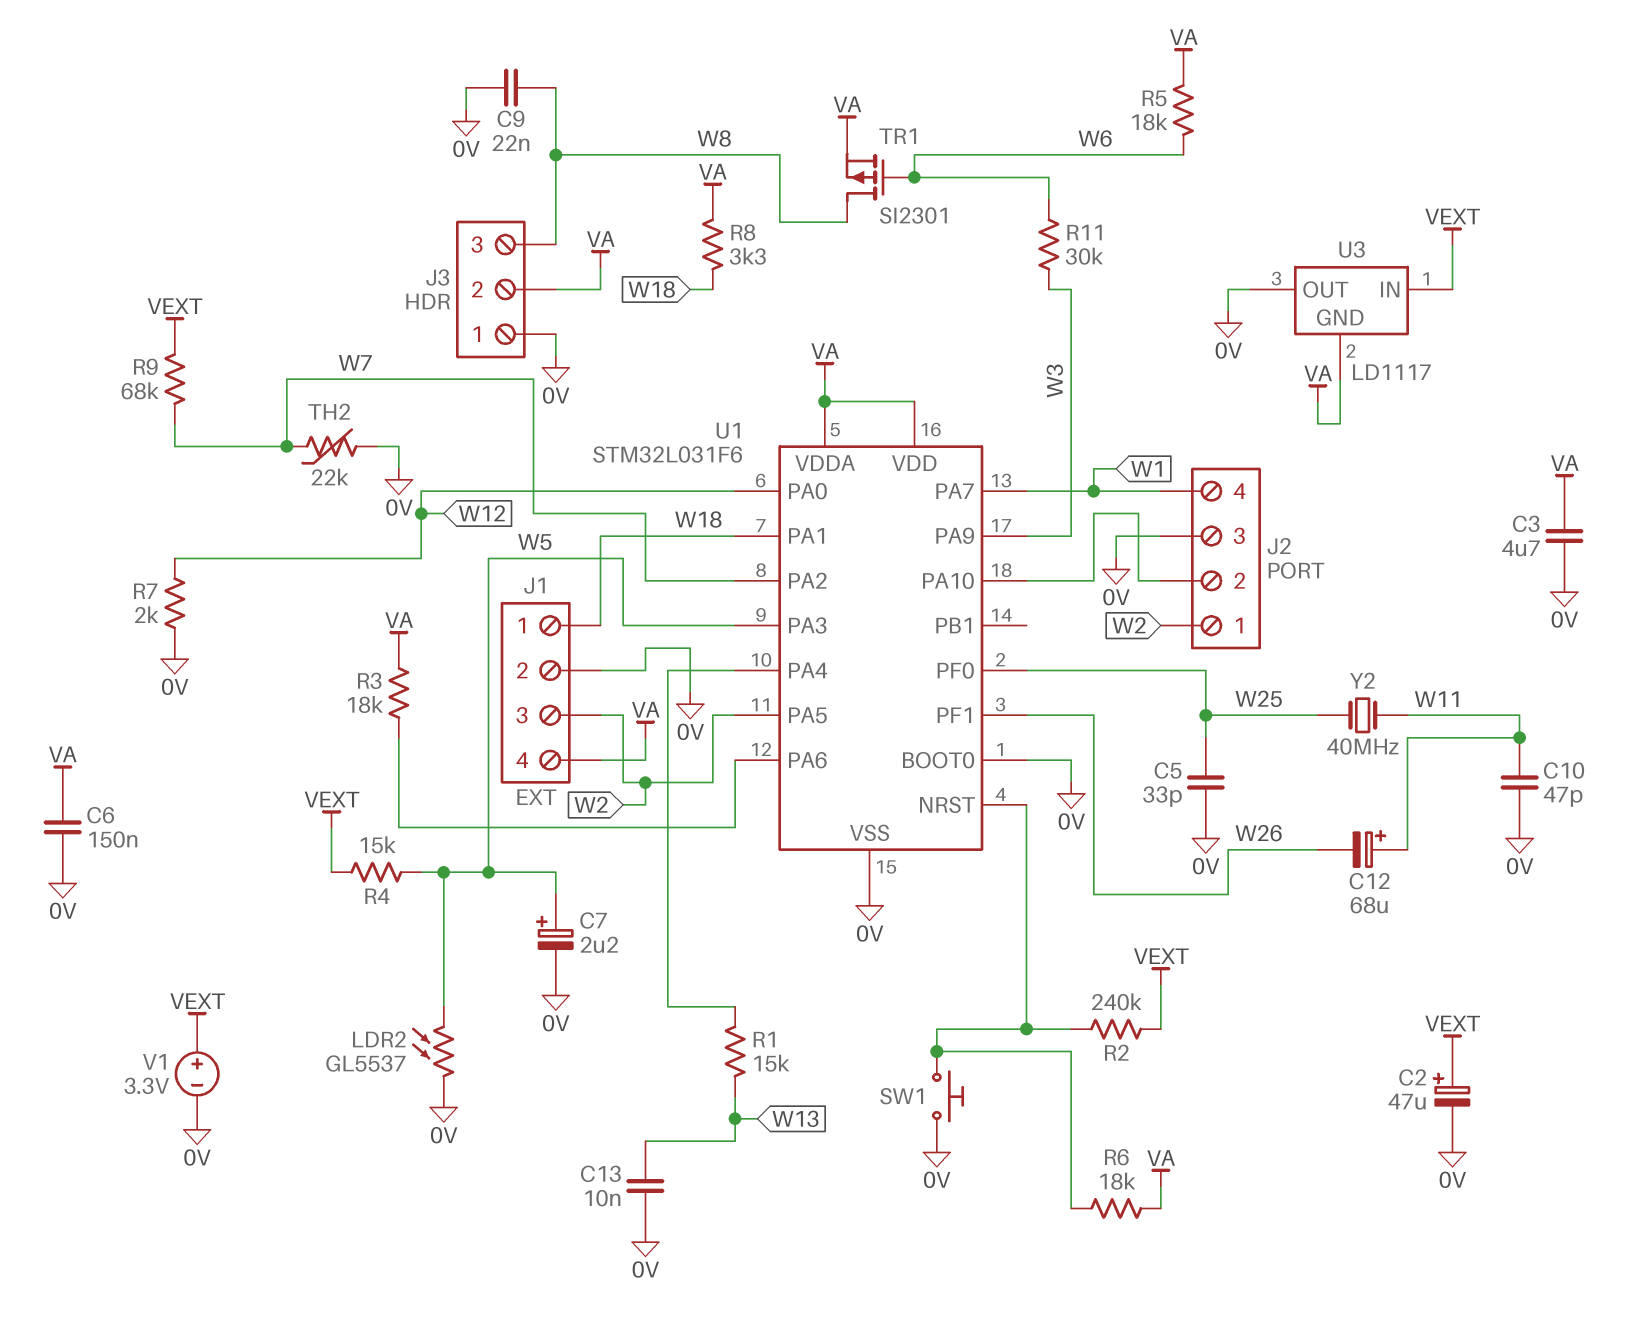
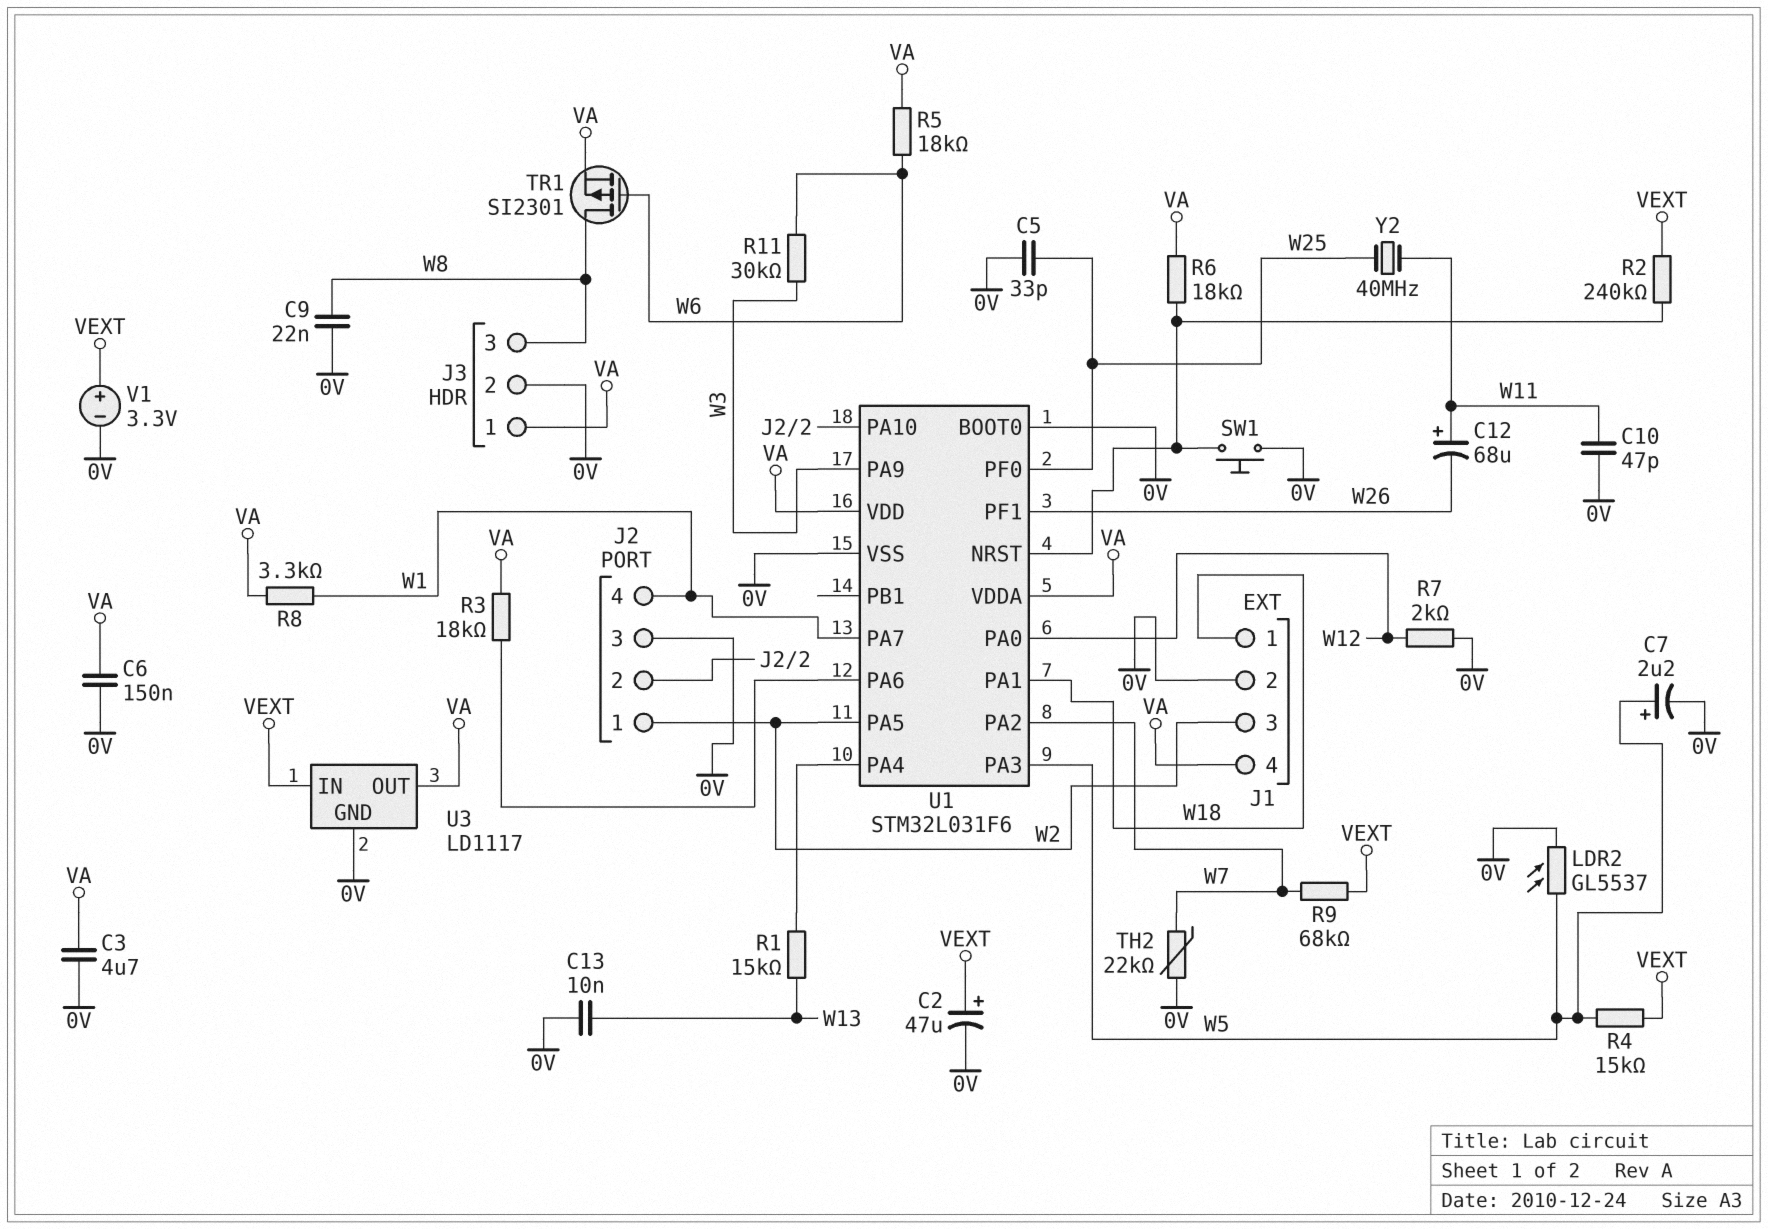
J3 pin 1: 0V -> VA
J3 pin 2: VA -> 0V
R8: 3.3k (VA, W18) -> 3.3k (VA, W1)
U3 pin GND: VA -> 0V
U3 pin OUT: 0V -> VA

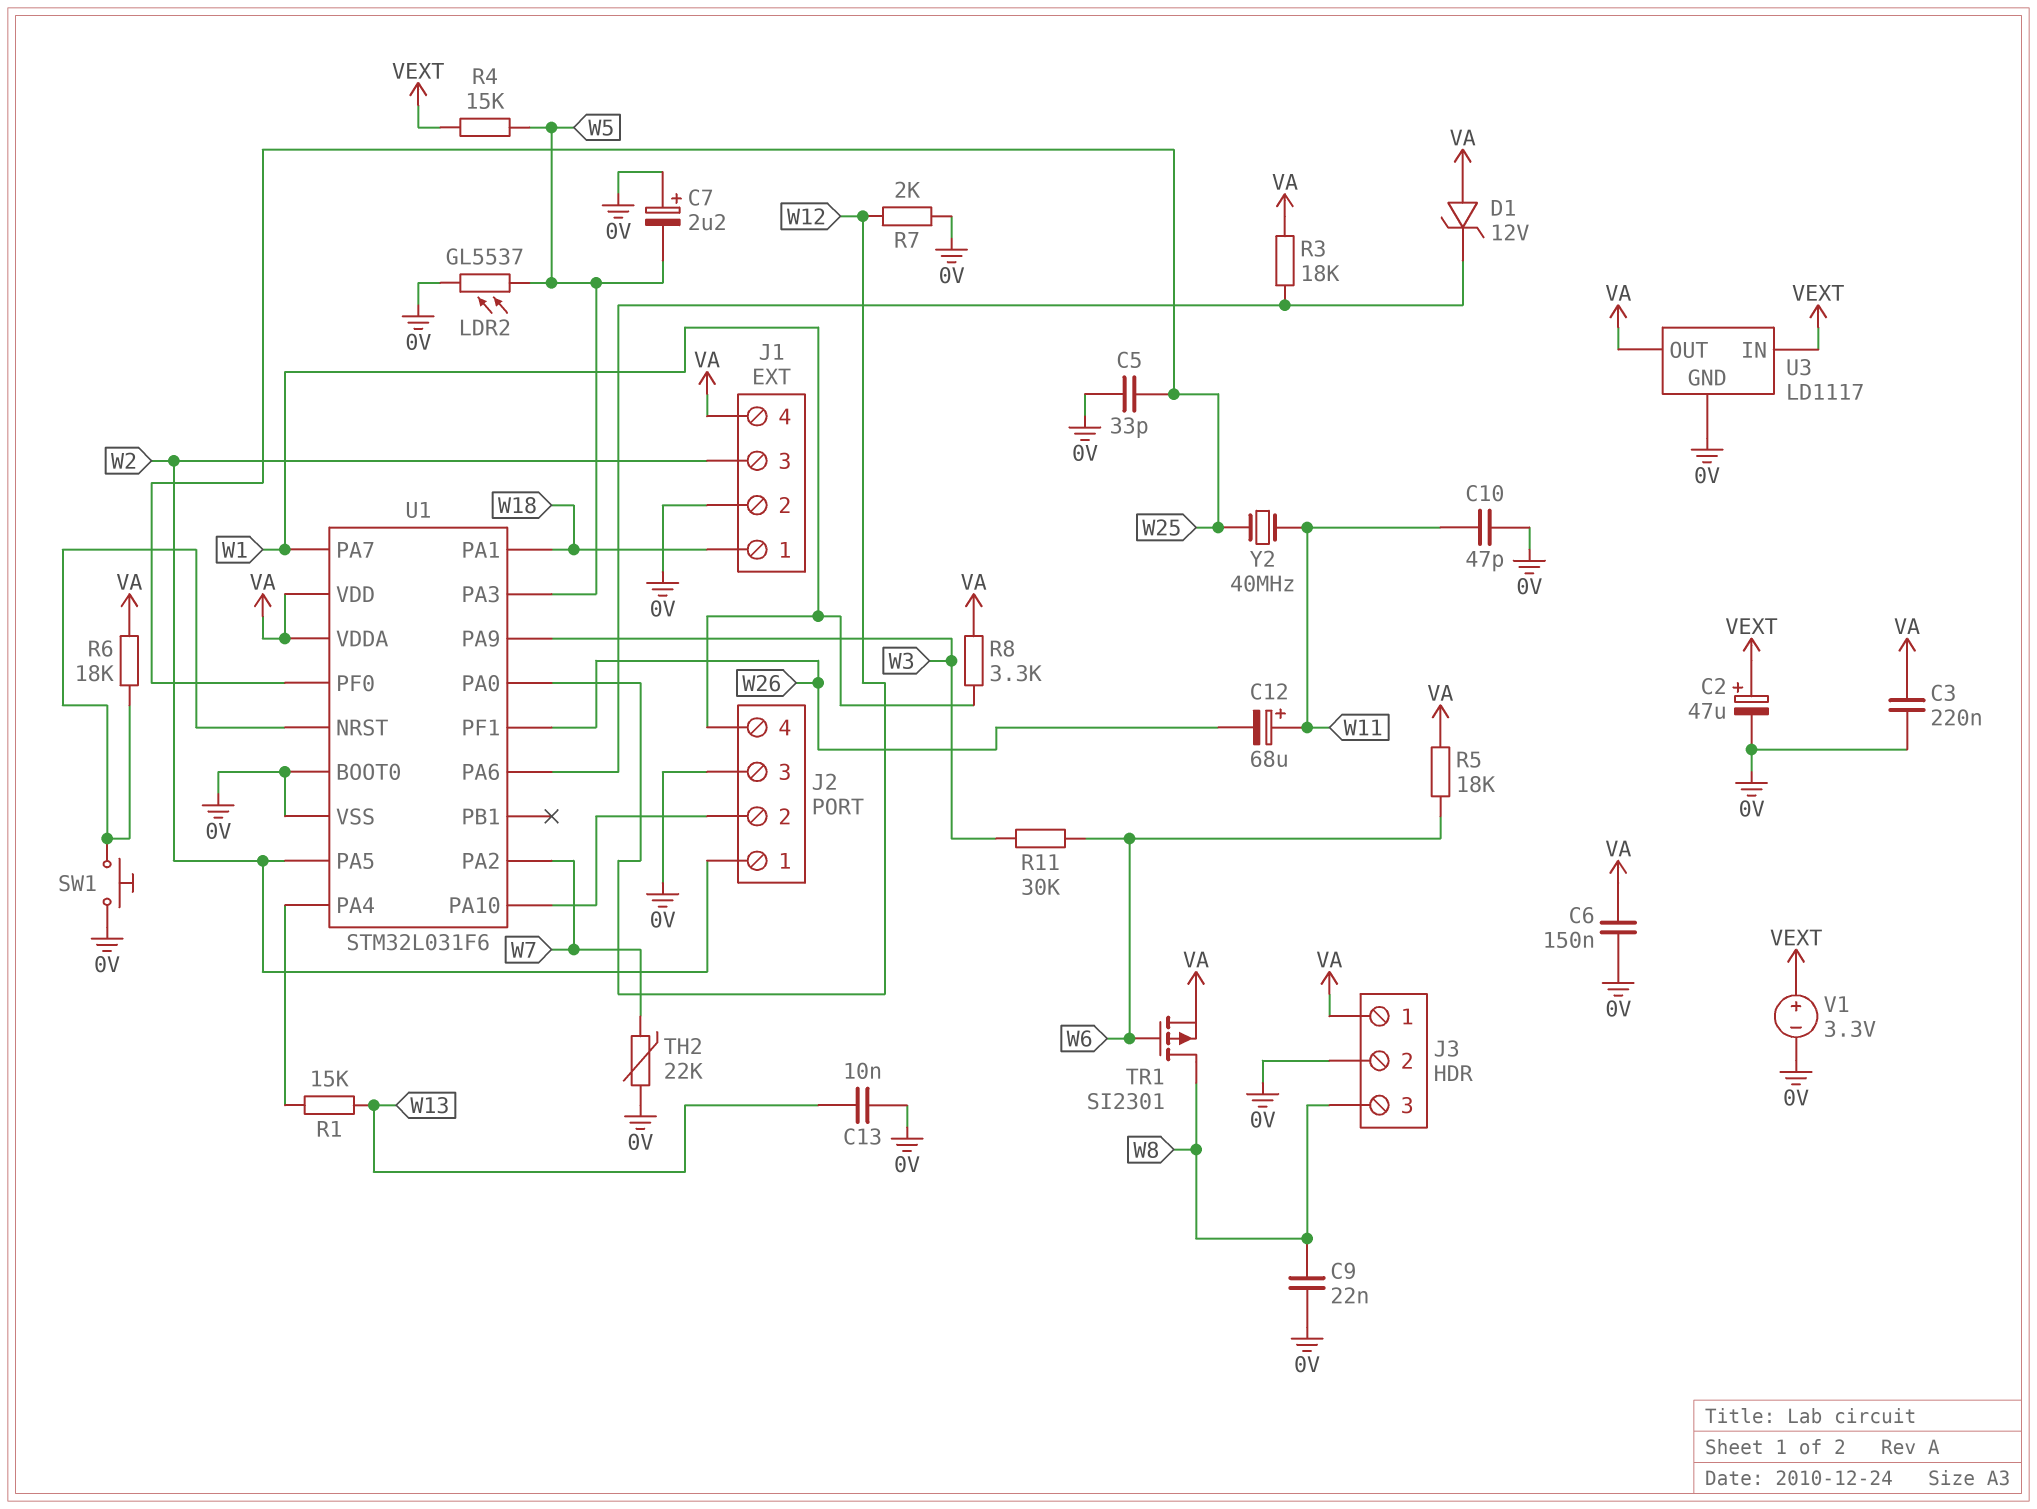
C3: 4.7uF (0V, VA) -> 220nF (0V, VA)
C7: 2.2uF (plus W5, minus 0V) -> 2.2uF (plus 0V, minus W5)
D1: none -> zener 12V (A VA, K U1/PA6)
R2: 240k (U1/NRST, VEXT) -> none
R9: 68k (VEXT, W7) -> none

